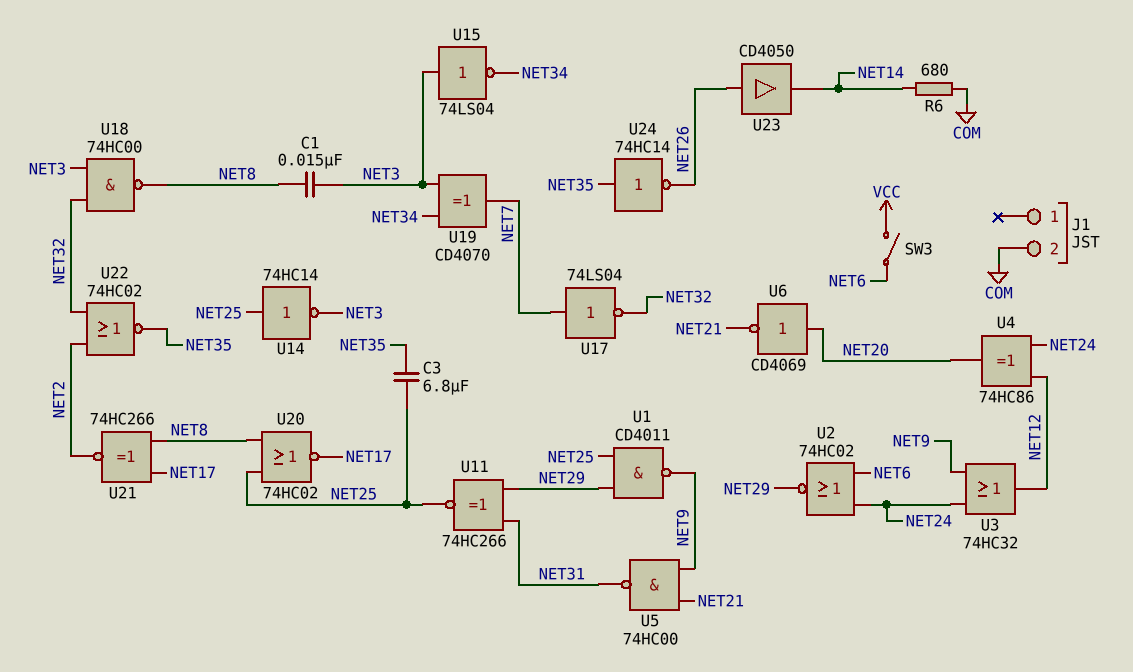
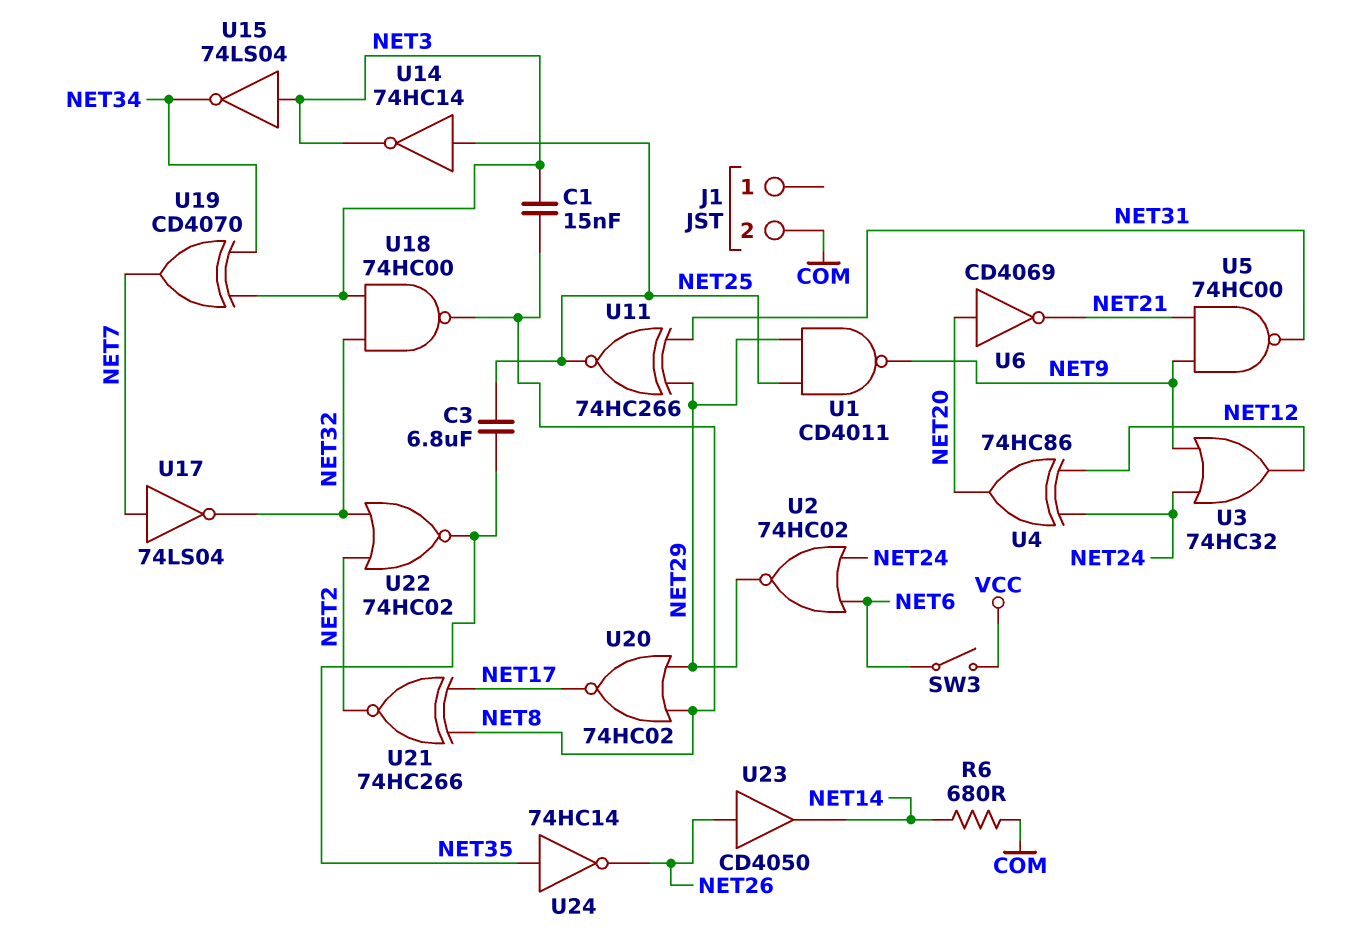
U20: NOR 74HC02 (in NET8, in NET25, out NET17) -> NOR 74HC02 (in NET8, in NET29, out NET17)

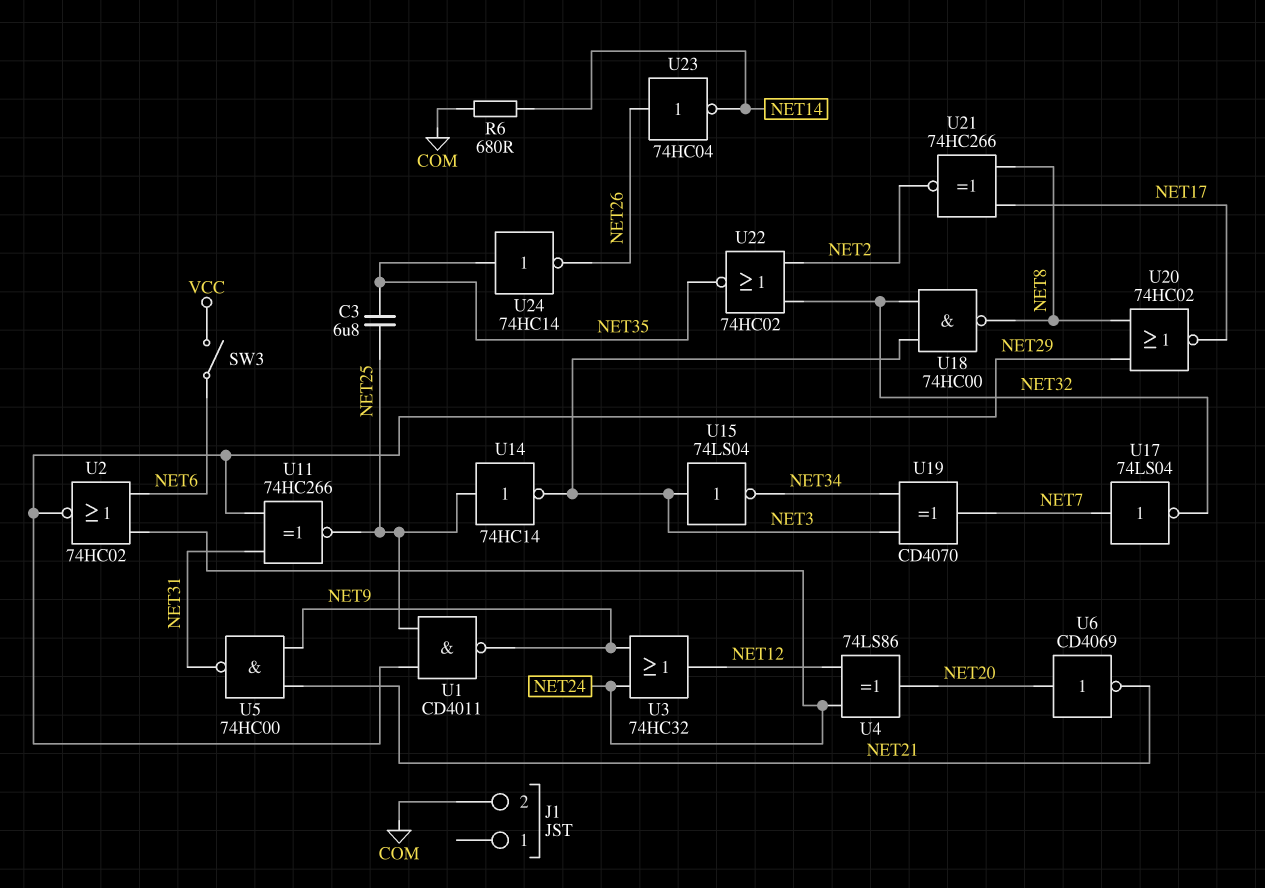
C1: 15nF (NET3, NET8) -> none
U4: XOR 74HC86 (in NET12, in NET24, out NET20) -> XOR 74LS86 (in NET12, in NET24, out NET20)
U23: buffer CD4050 (in NET26, out NET14) -> NOT 74HC04 (in NET26, out NET14)

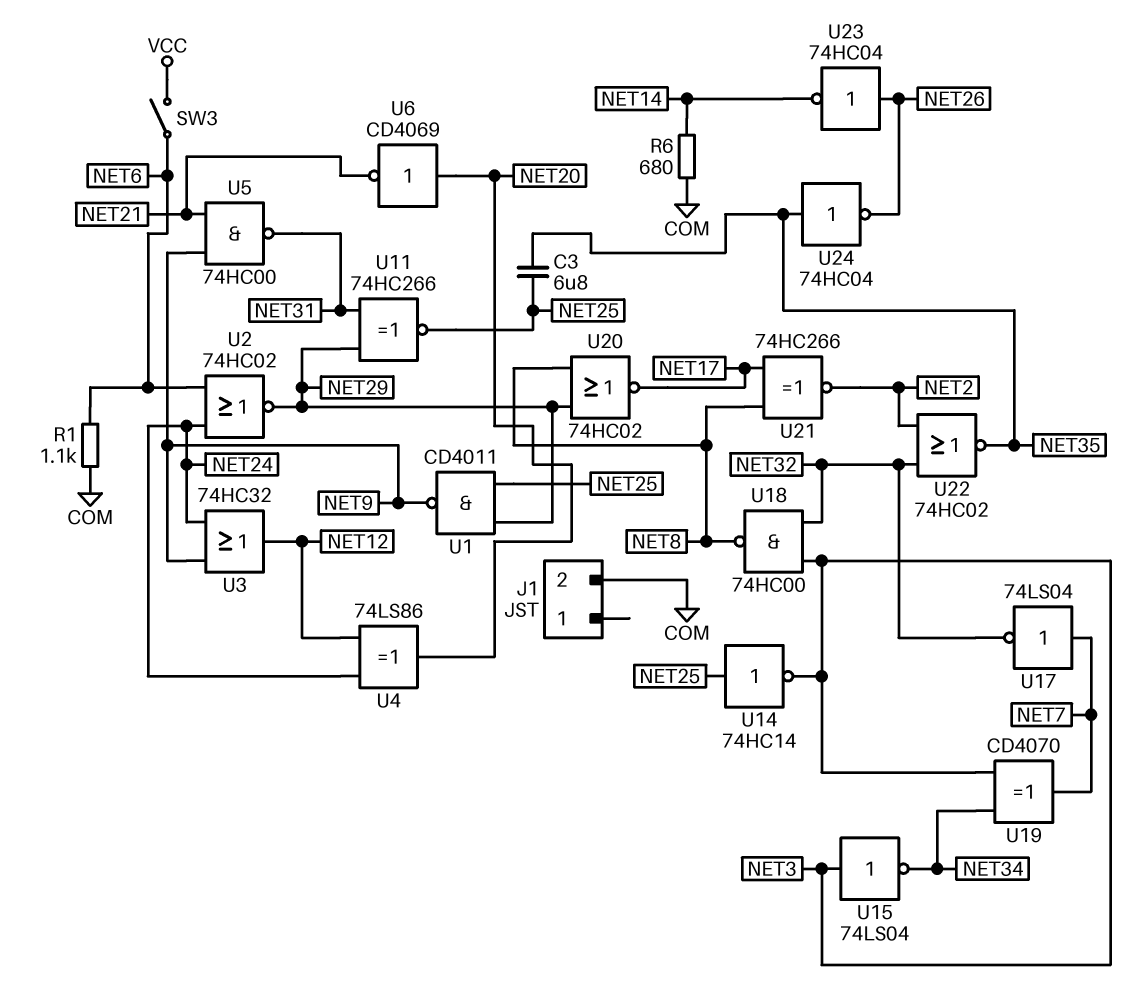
R1: none -> 1.1k (COM, NET6)
U24: NOT 74HC14 (in NET35, out NET26) -> NOT 74HC04 (in NET35, out NET26)

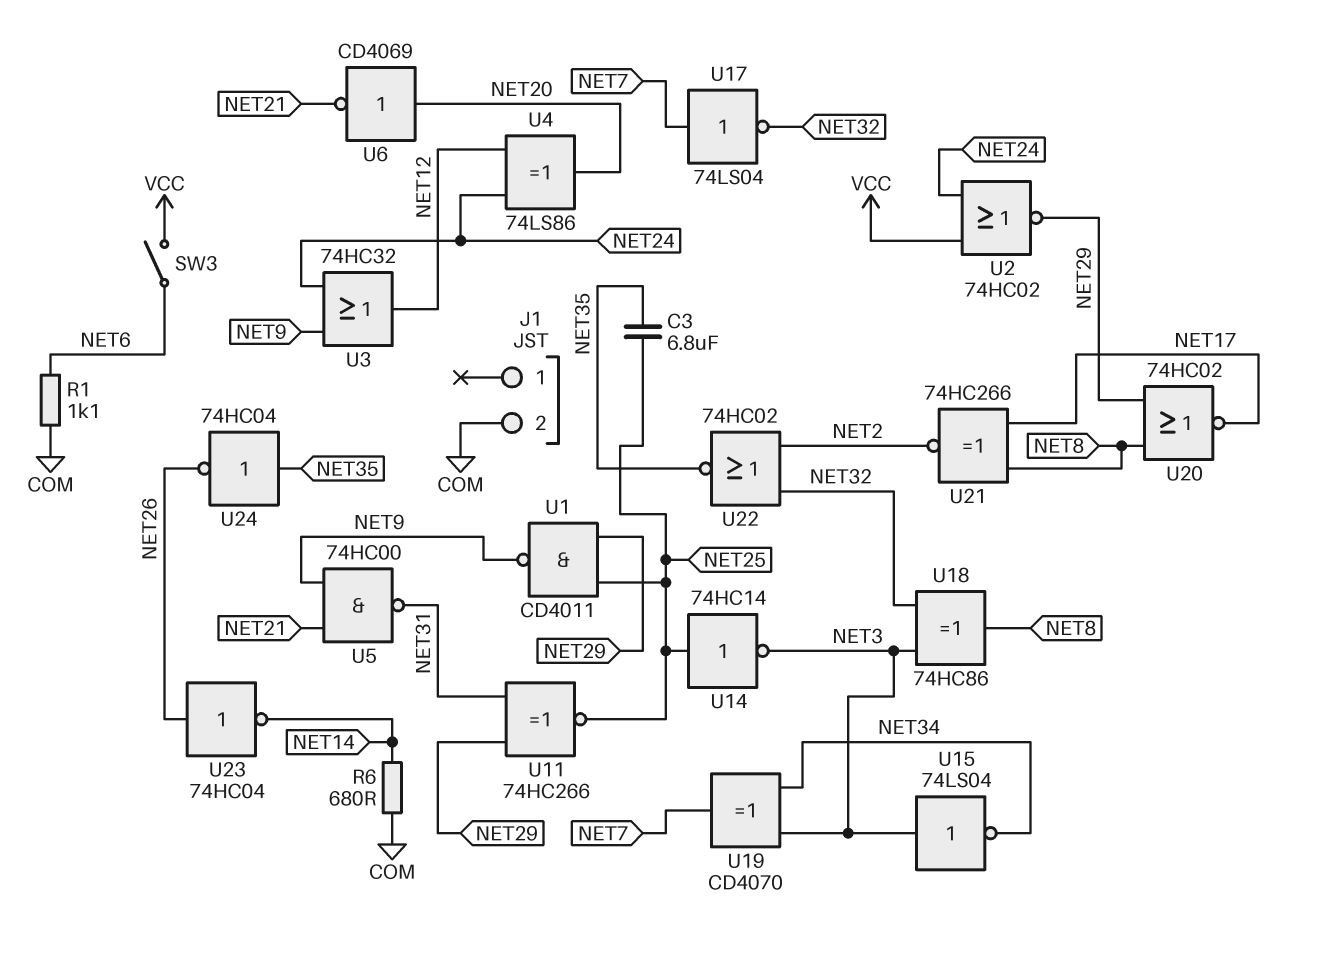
U2: NOR 74HC02 (in NET6, in NET24, out NET29) -> NOR 74HC02 (in NET24, in VCC, out NET29)
U18: NAND 74HC00 (in NET3, in NET32, out NET8) -> XOR 74HC86 (in NET3, in NET32, out NET8)

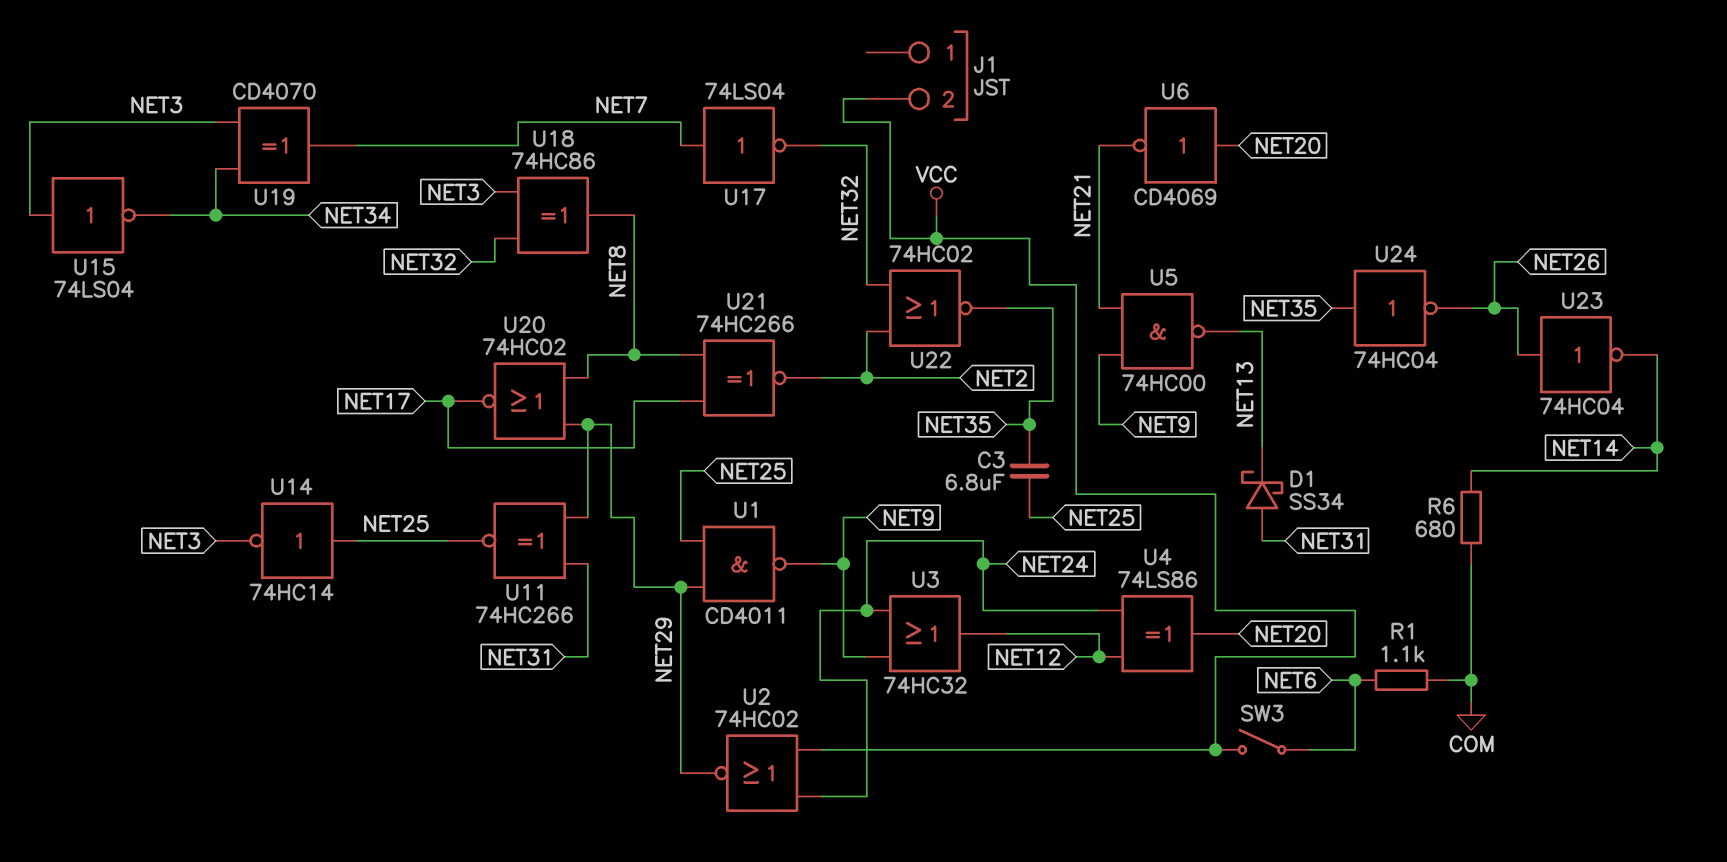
D1: none -> schottky SS34 (A NET31, K NET13)
J1 pin 2: COM -> VCC
U5: NAND 74HC00 (in NET9, in NET21, out NET31) -> NAND 74HC00 (in NET9, in NET21, out NET13)

